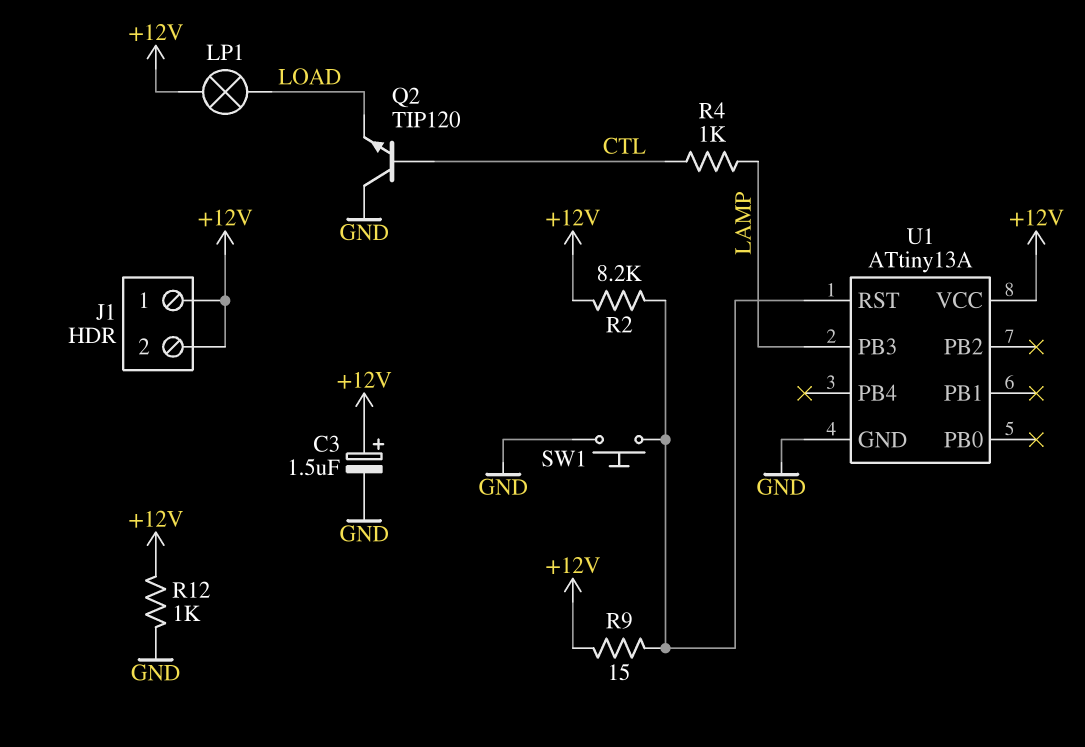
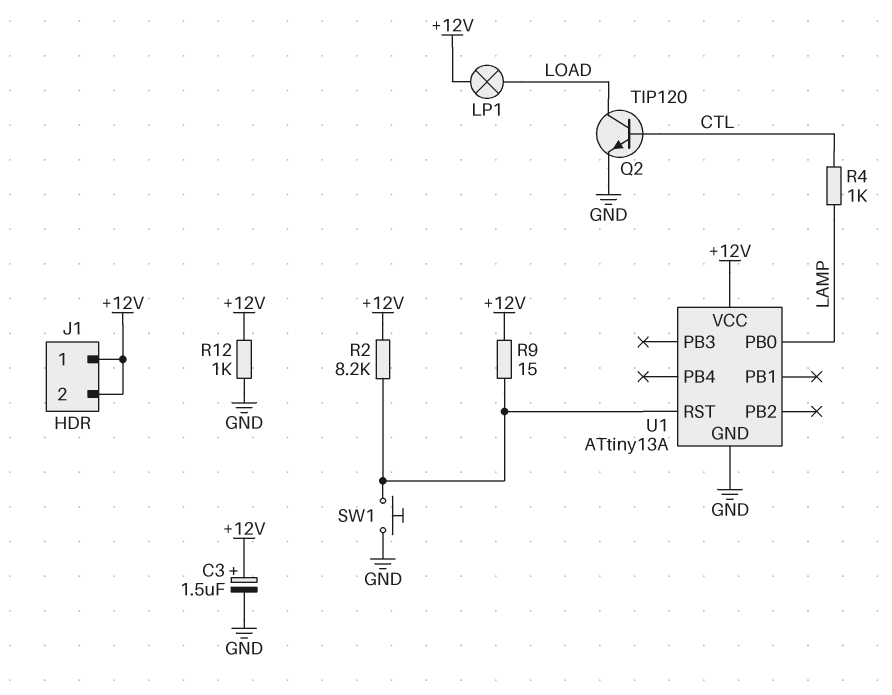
Q2: NPN TIP120 (B CTL, C GND, E LOAD) -> NPN TIP120 (B CTL, C LOAD, E GND)
U1 pin PB0: none -> LAMP
U1 pin PB3: LAMP -> none

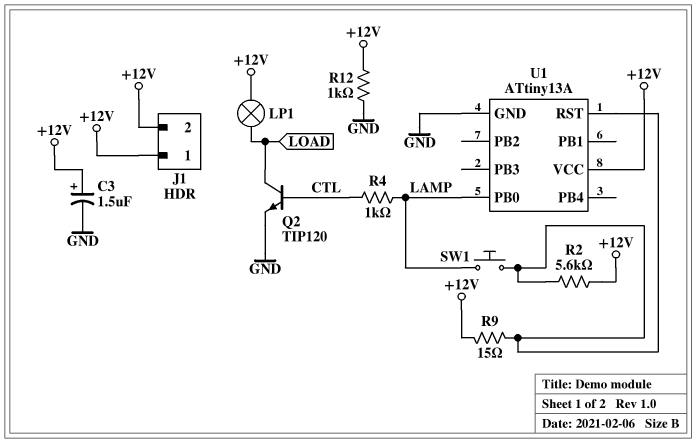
R2: 8.2k (+12V, U1/RST) -> 5.6k (+12V, U1/RST)
SW1: button (GND, U1/RST) -> button (LAMP, U1/RST)

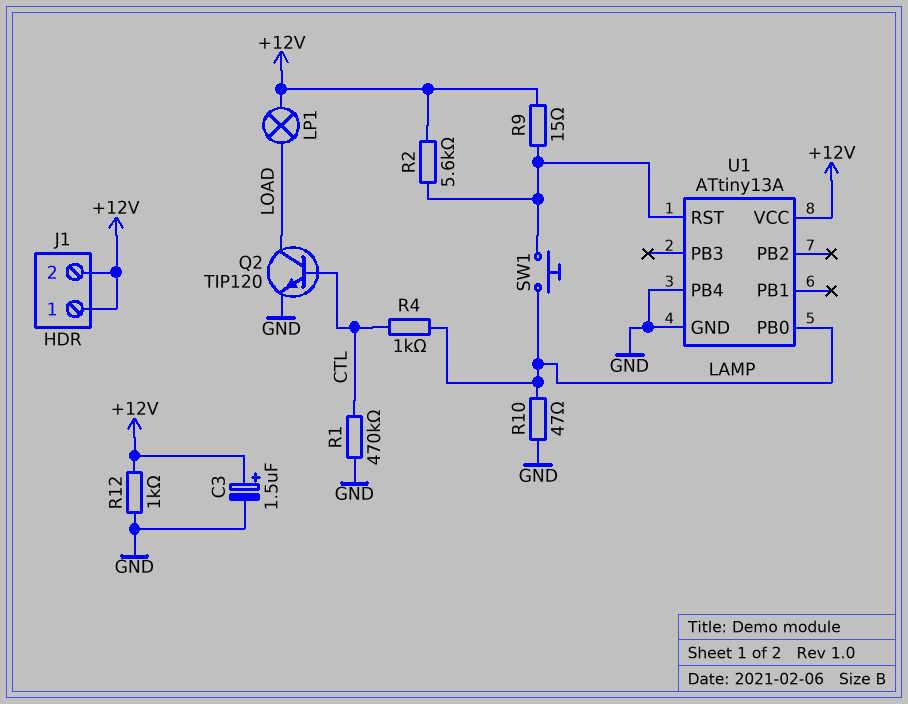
R1: none -> 470k (CTL, GND)
R10: none -> 47 (GND, LAMP)
U1 pin PB4: none -> GND

